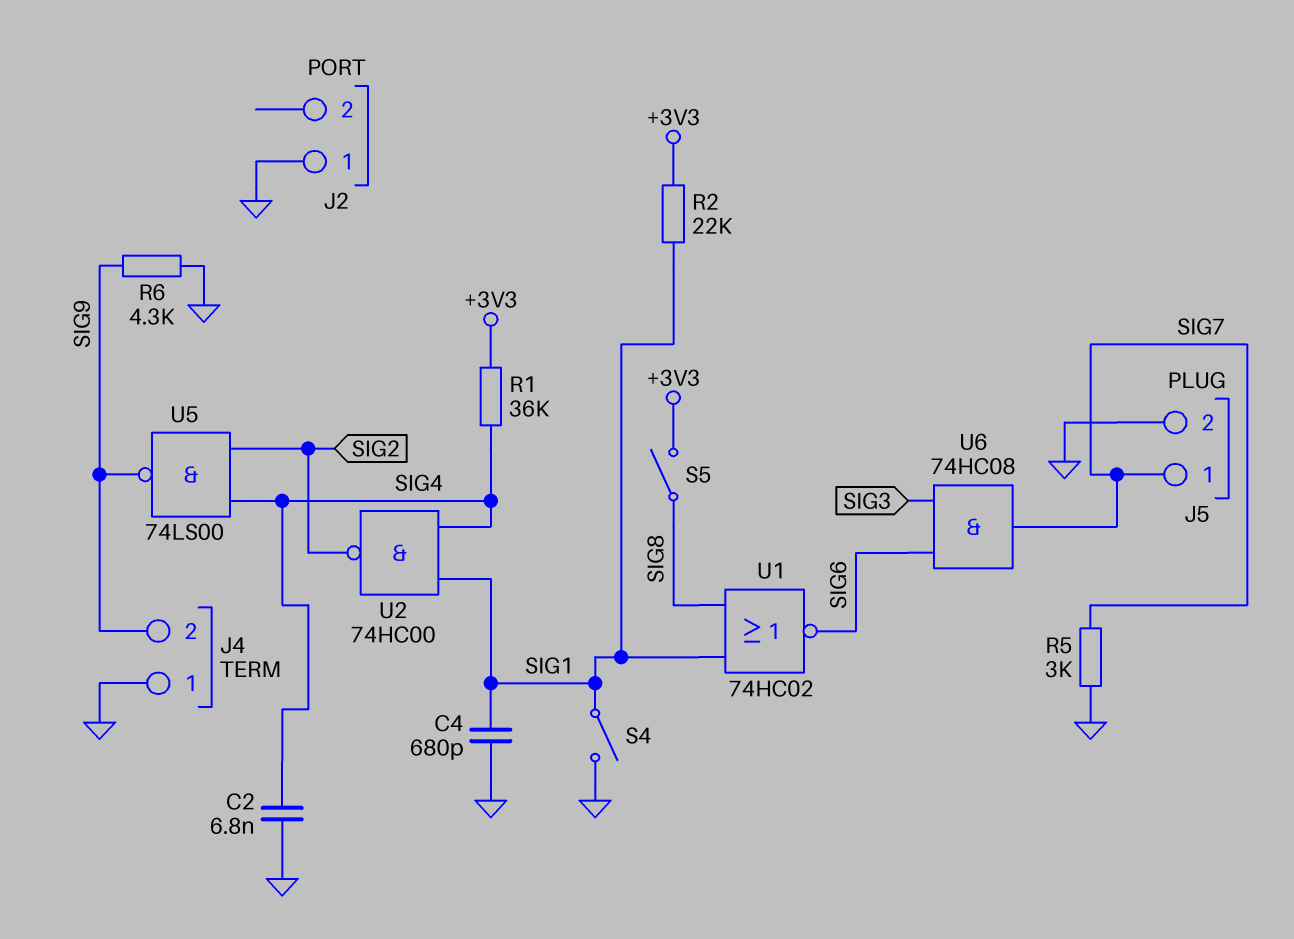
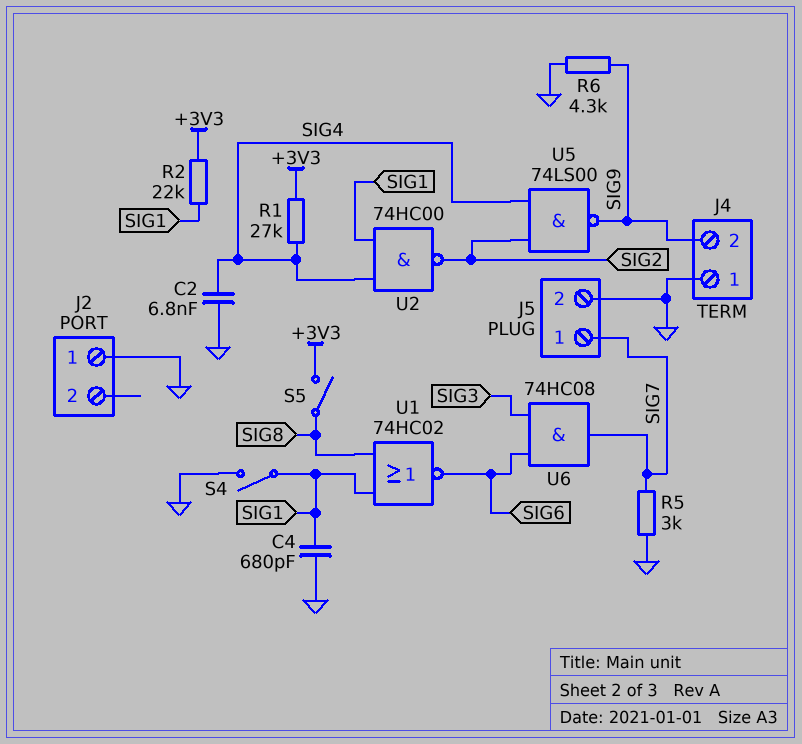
R1: 36k (+3V3, SIG4) -> 27k (+3V3, SIG4)

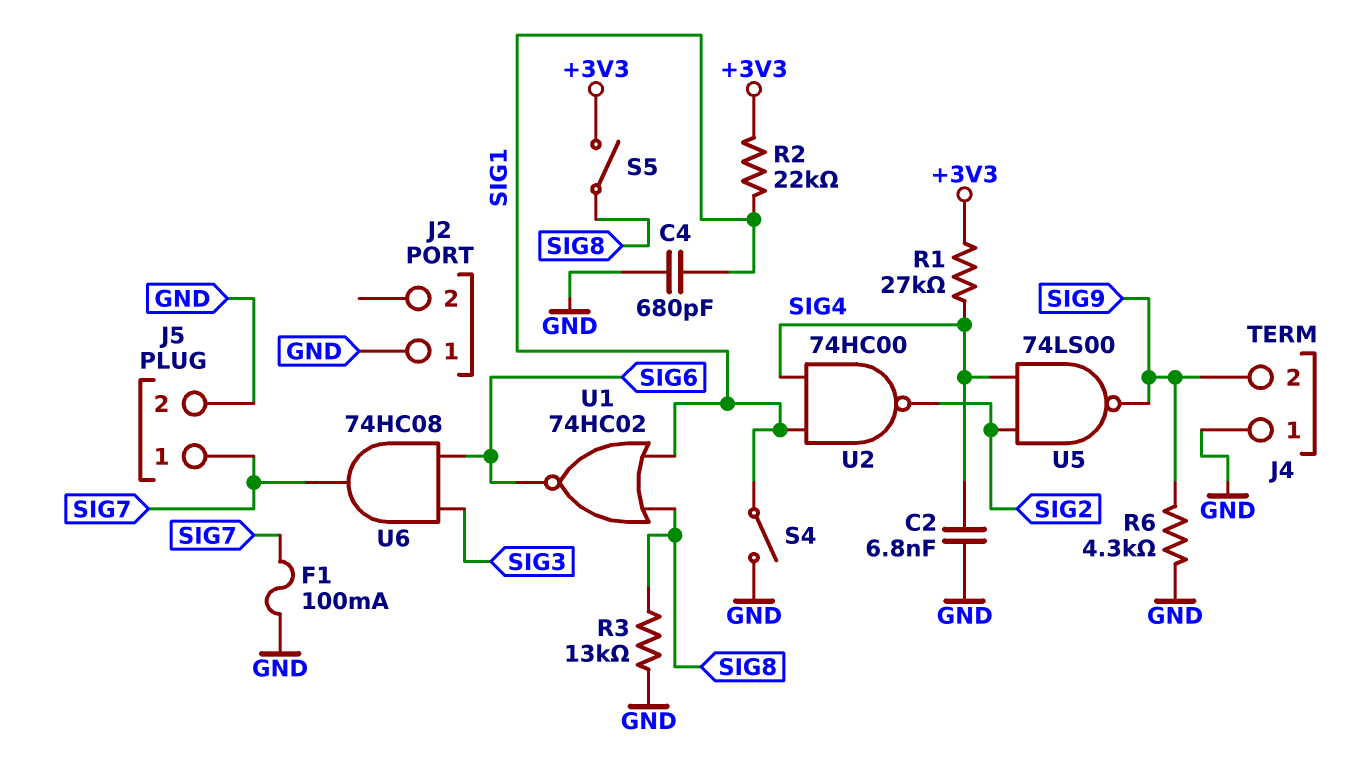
F1: none -> 100mA (GND, SIG7)
R3: none -> 13k (GND, SIG8)
R5: 3k (GND, SIG7) -> none

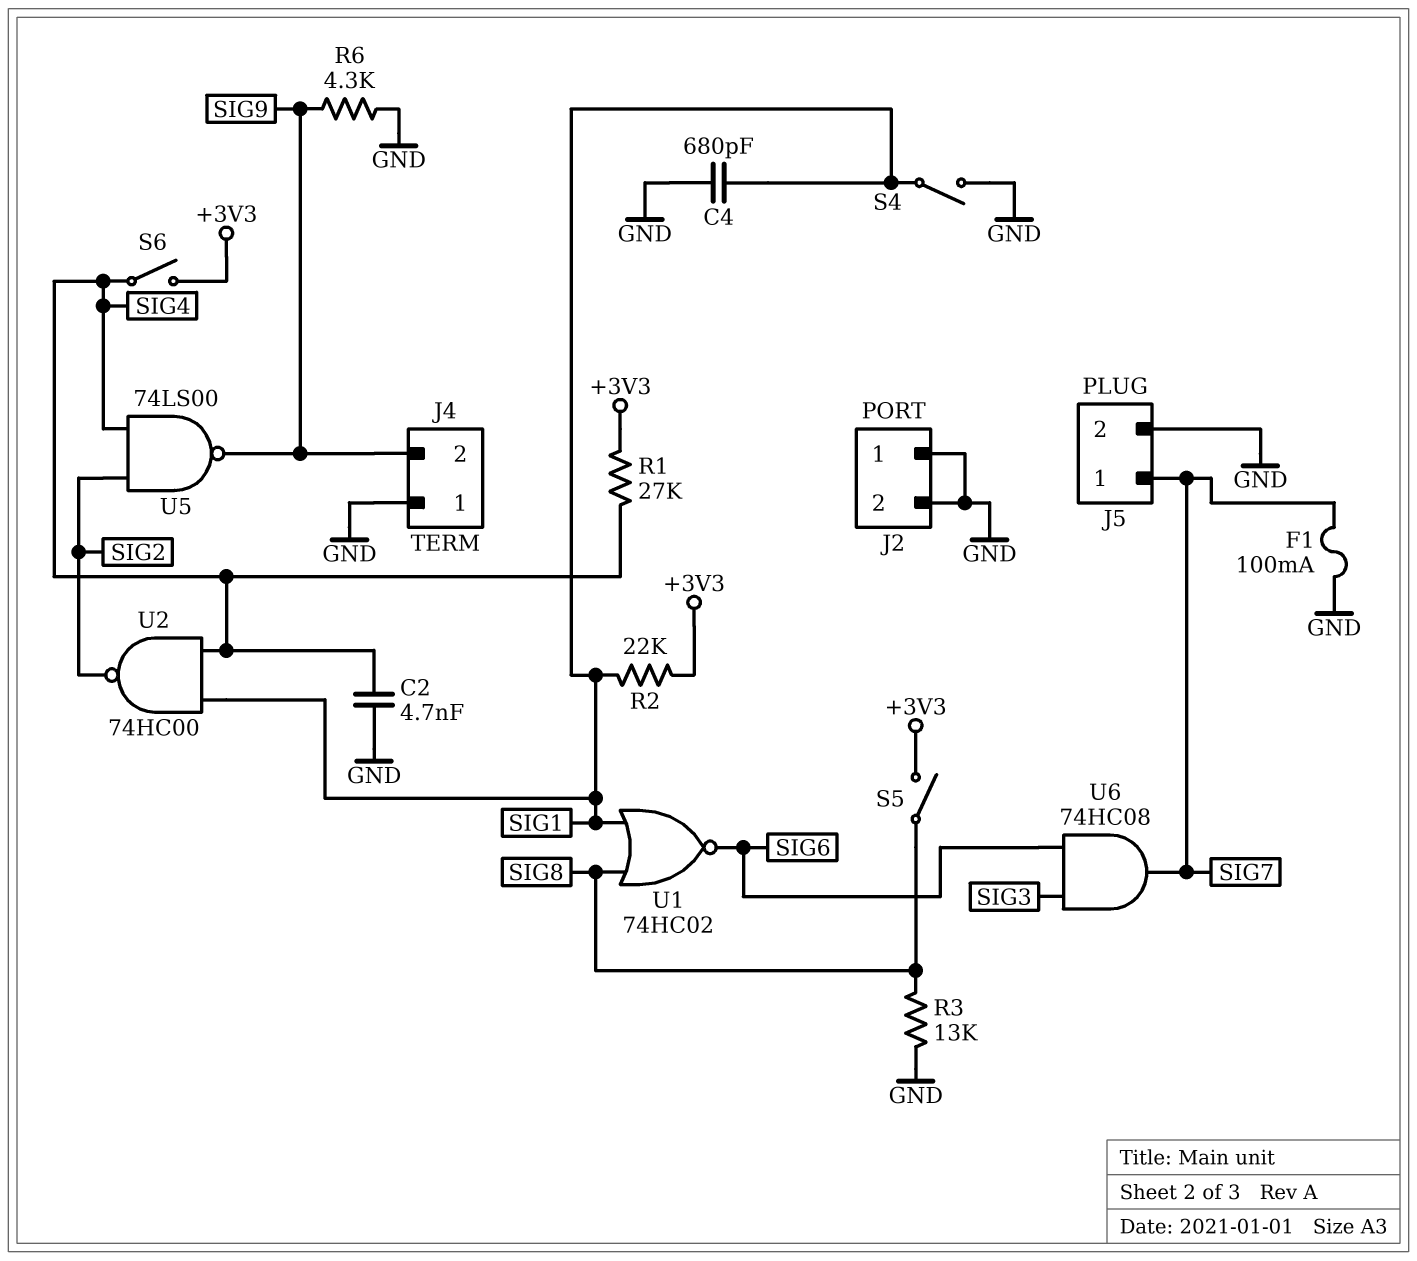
C2: 6.8nF (GND, SIG4) -> 4.7nF (GND, SIG4)
J2 pin 2: none -> GND
S6: none -> switch (+3V3, SIG4)

